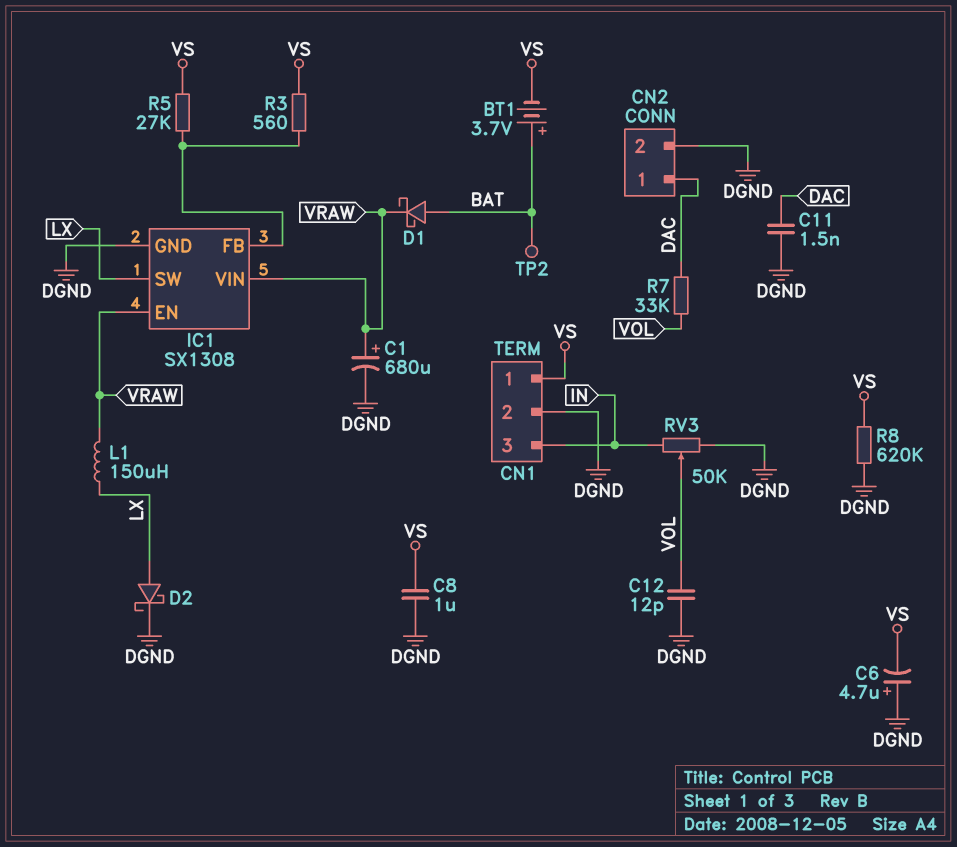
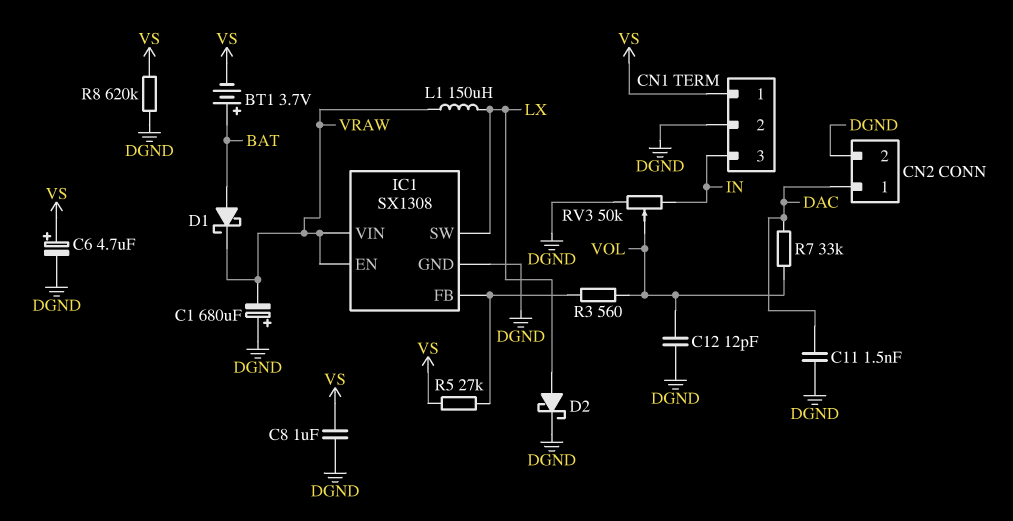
C1: 680uF (plus VRAW, minus DGND) -> 680uF (plus DGND, minus VRAW)
C6: 4.7uF (plus DGND, minus VS) -> 4.7uF (plus VS, minus DGND)
R3: 560 (IC1/FB, VS) -> 560 (IC1/FB, VOL)
TP2: test point (BAT) -> none

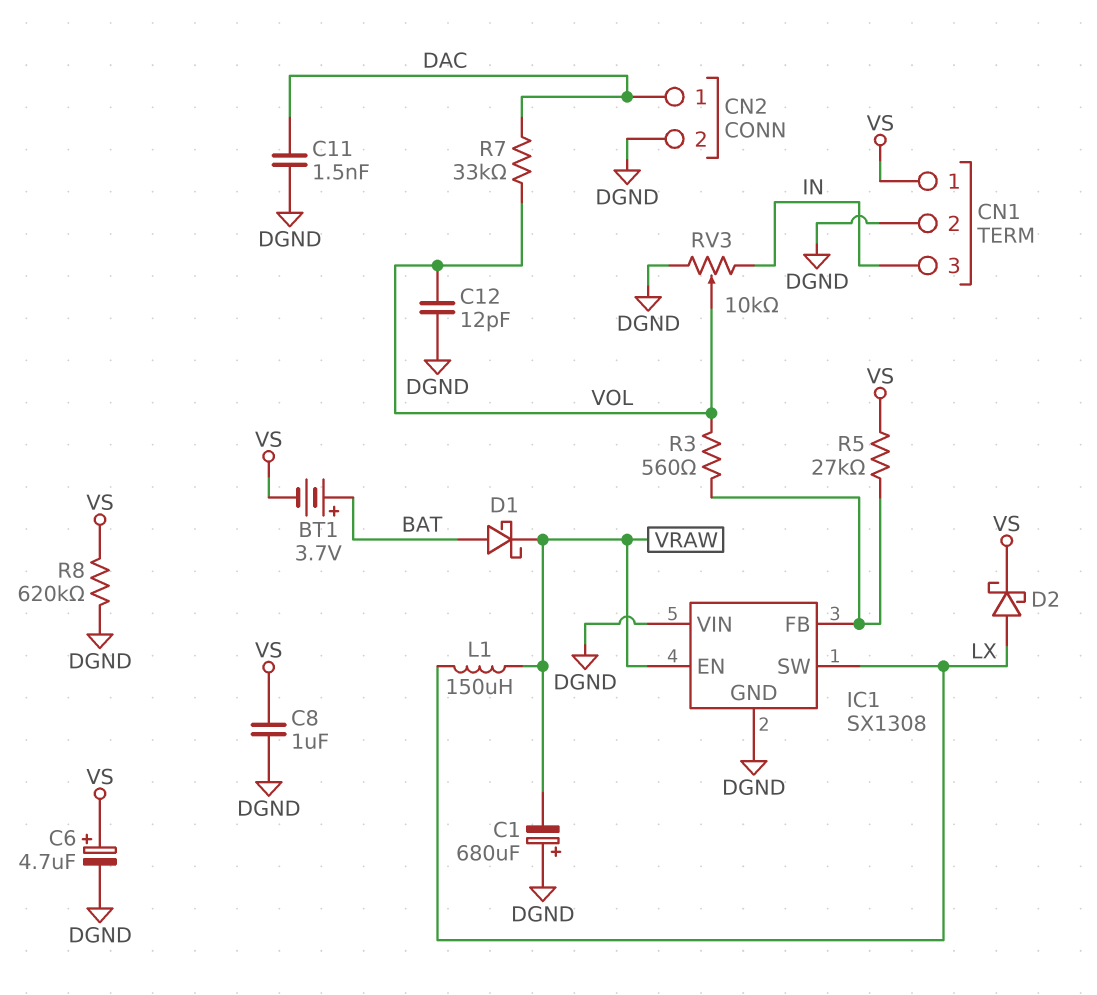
D2: schottky (A LX, K DGND) -> schottky (A LX, K VS)
IC1 pin VIN: VRAW -> DGND
RV3: 50k (DGND, IN, wiper VOL) -> 10k (DGND, IN, wiper VOL)

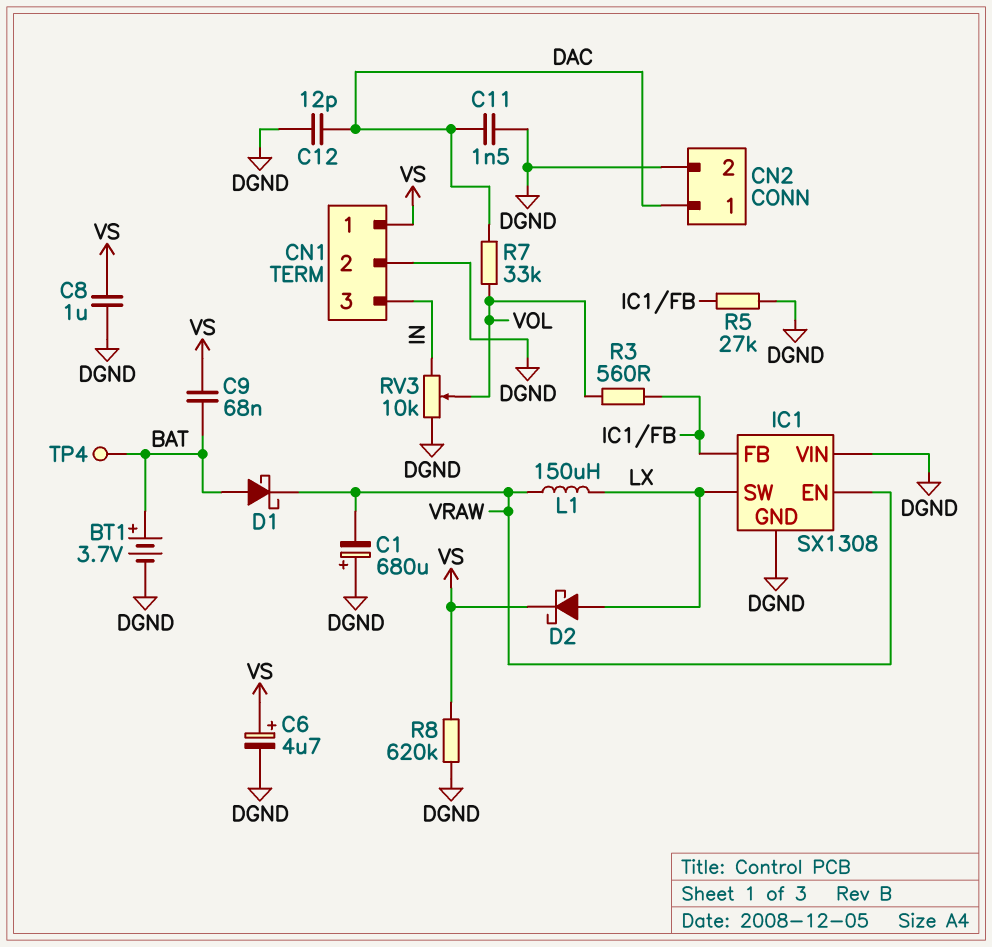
BT1: 3.7V (plus BAT, minus VS) -> 3.7V (plus BAT, minus DGND)
C9: none -> 68nF (BAT, VS)
C12: 12pF (DGND, VOL) -> 12pF (DAC, DGND)
R5: 27k (IC1/FB, VS) -> 27k (DGND, IC1/FB)
TP4: none -> test point (BAT)

